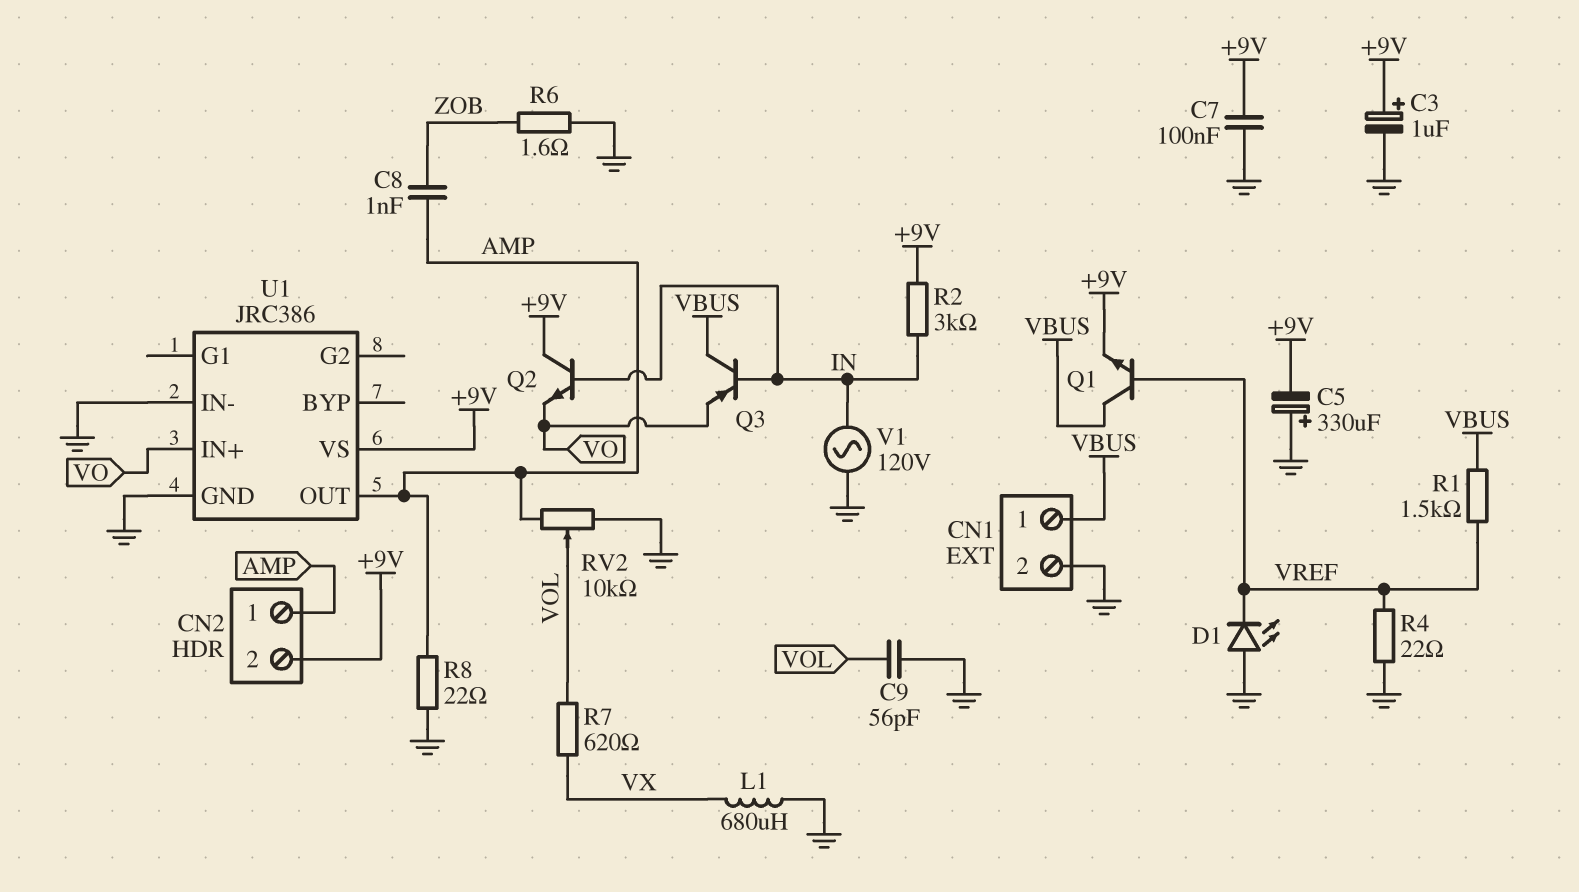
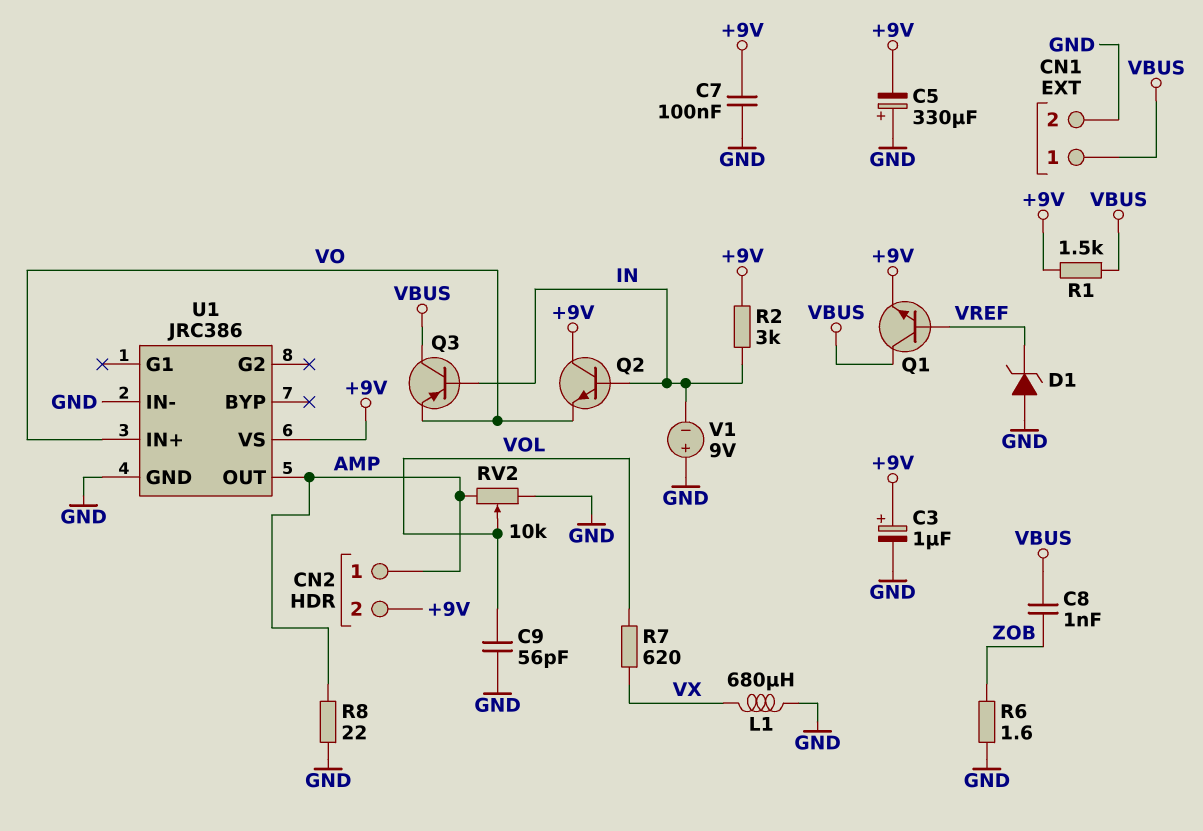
C8: 1nF (AMP, ZOB) -> 1nF (VBUS, ZOB)
D1: LED (A GND, K VREF) -> zener (A GND, K VREF)
R1: 1.5k (VBUS, VREF) -> 1.5k (+9V, VBUS)
R4: 22 (GND, VREF) -> none
V1: AC 120V (GND, IN) -> 9V (plus GND, minus IN)

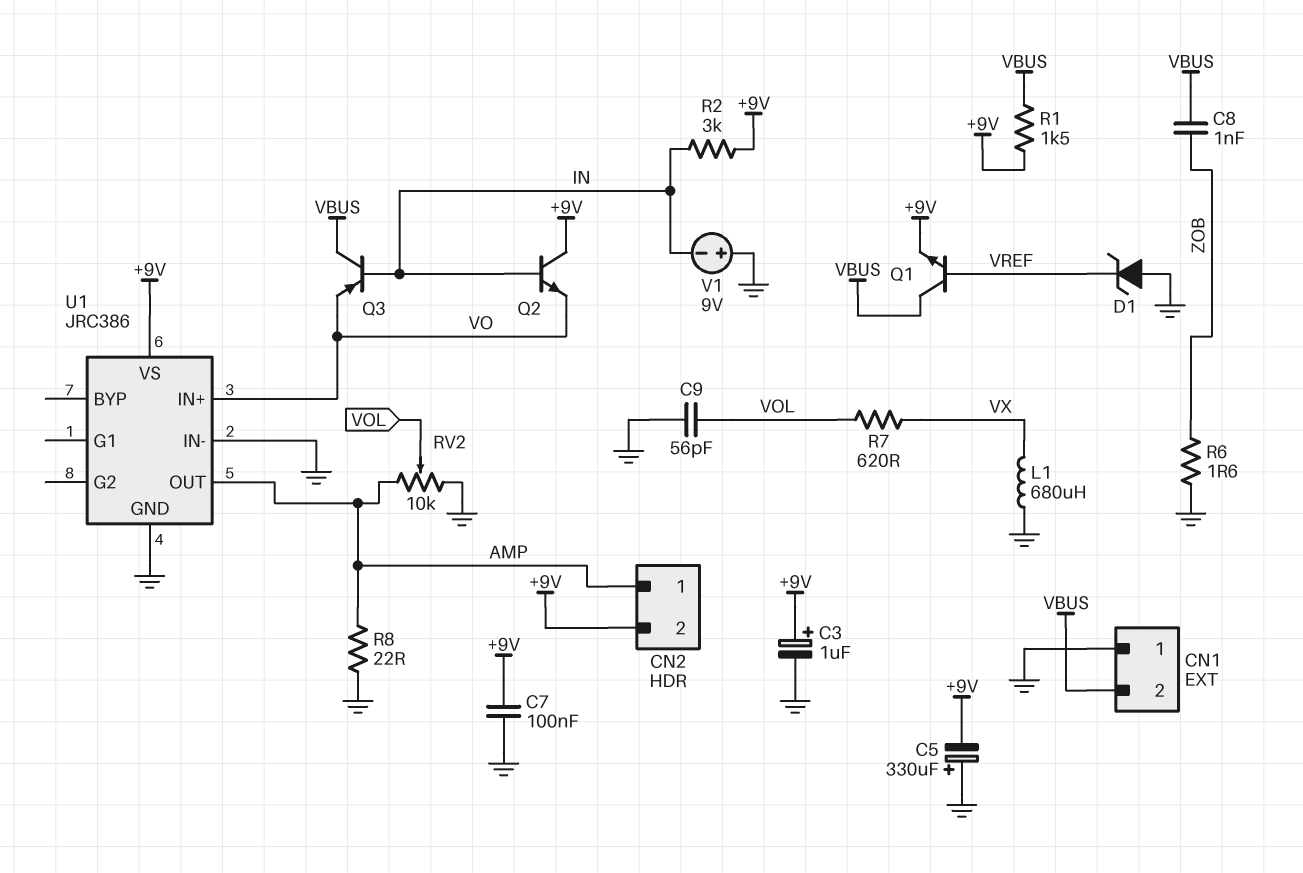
CN1 pin 1: VBUS -> GND
CN1 pin 2: GND -> VBUS

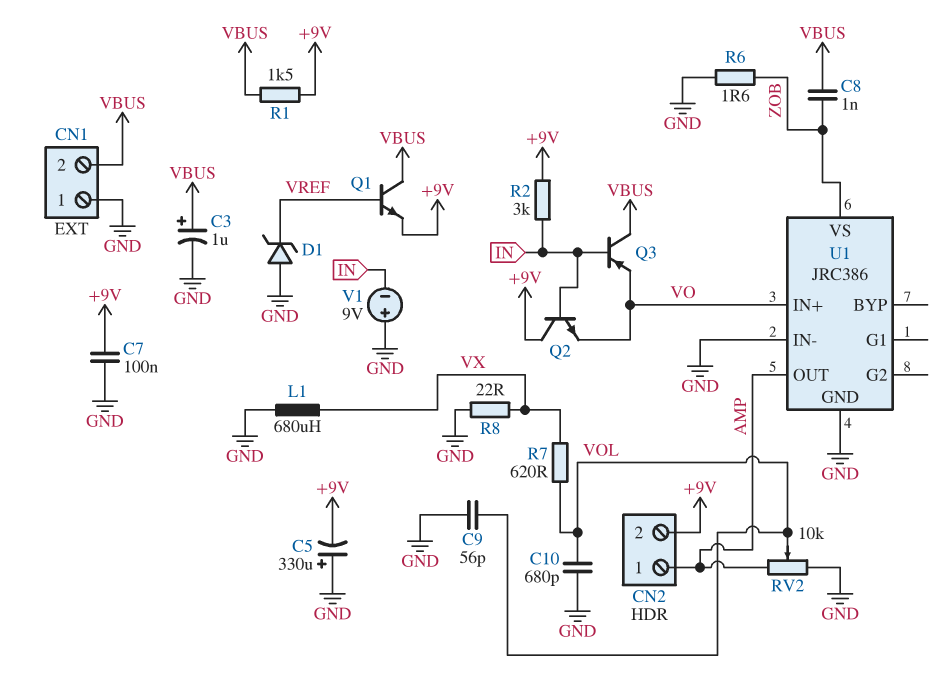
C3: 1uF (plus +9V, minus GND) -> 1uF (plus VBUS, minus GND)
C10: none -> 680pF (GND, VOL)
R8: 22 (AMP, GND) -> 22 (GND, VX)
U1 pin VS: +9V -> ZOB

